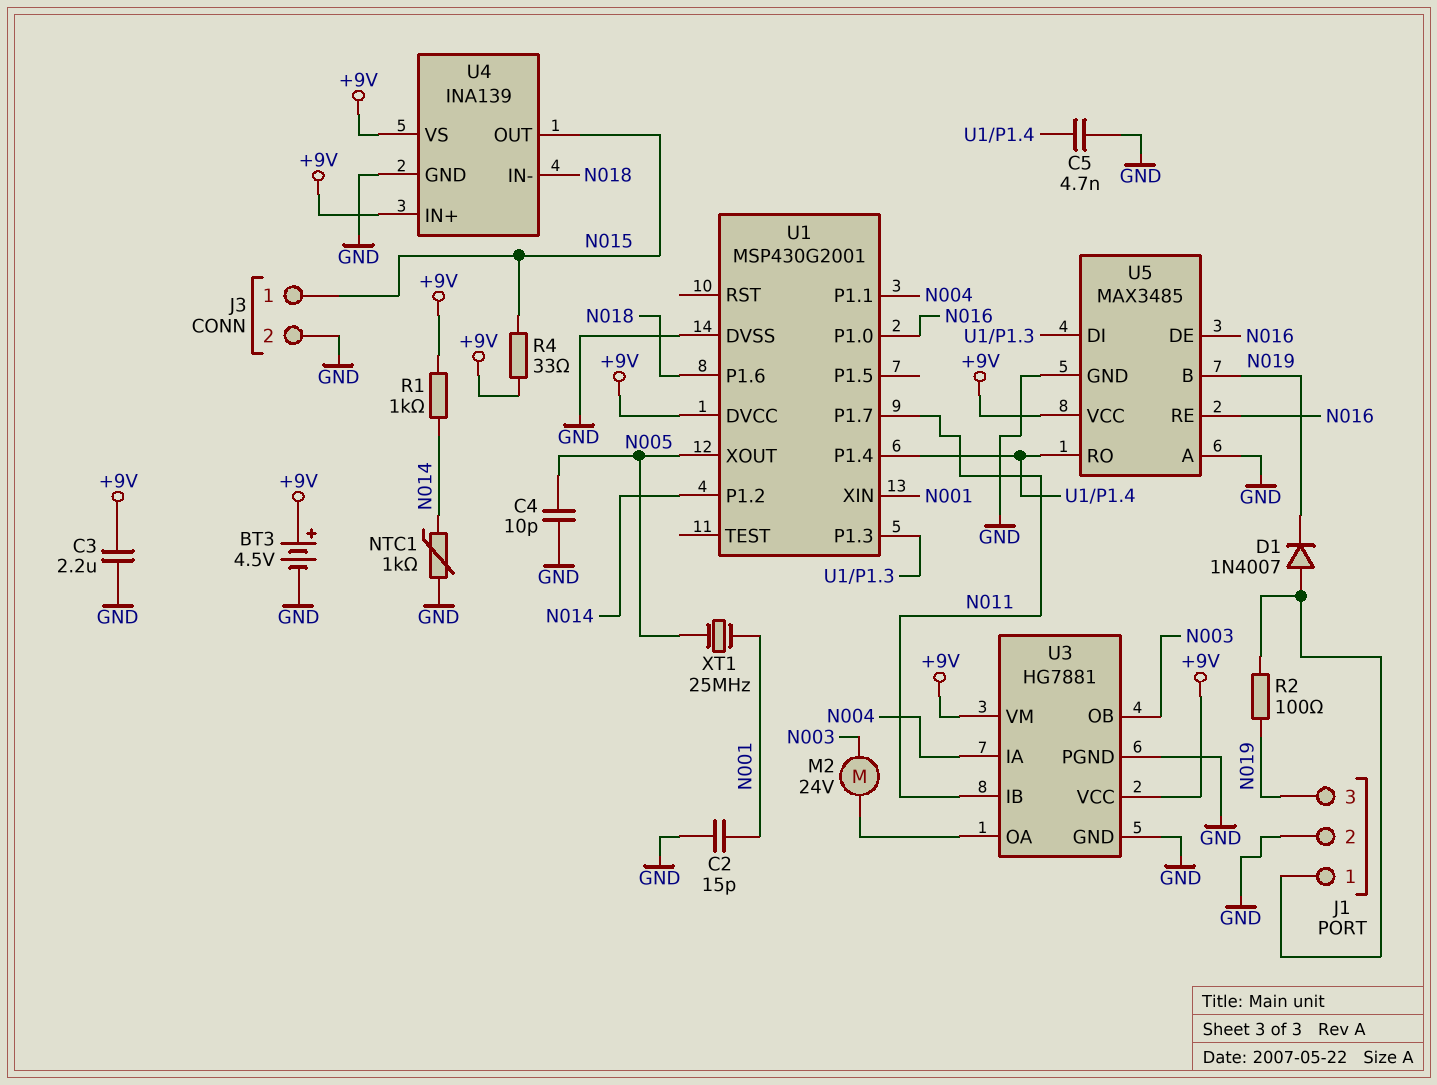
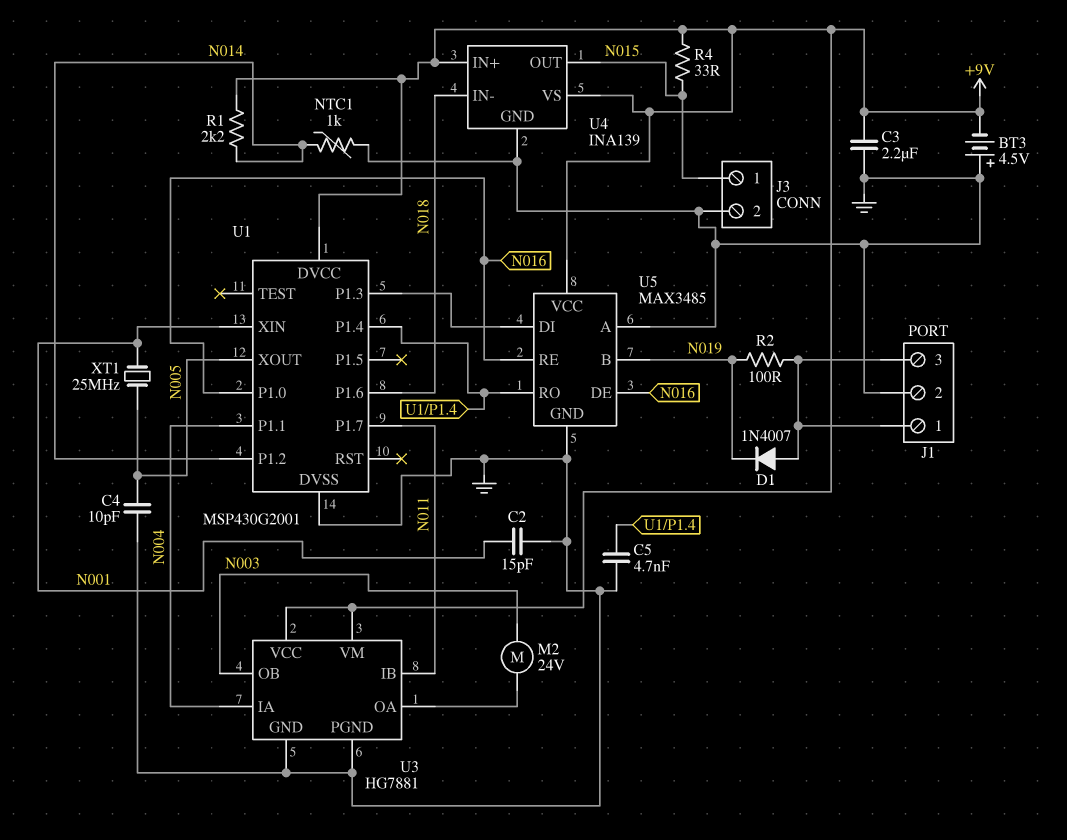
BT3: 4.5V (plus +9V, minus GND) -> 4.5V (plus GND, minus +9V)
J1 pin 3: N019 -> J1/1
R1: 1k (+9V, N014) -> 2.2k (+9V, N014)

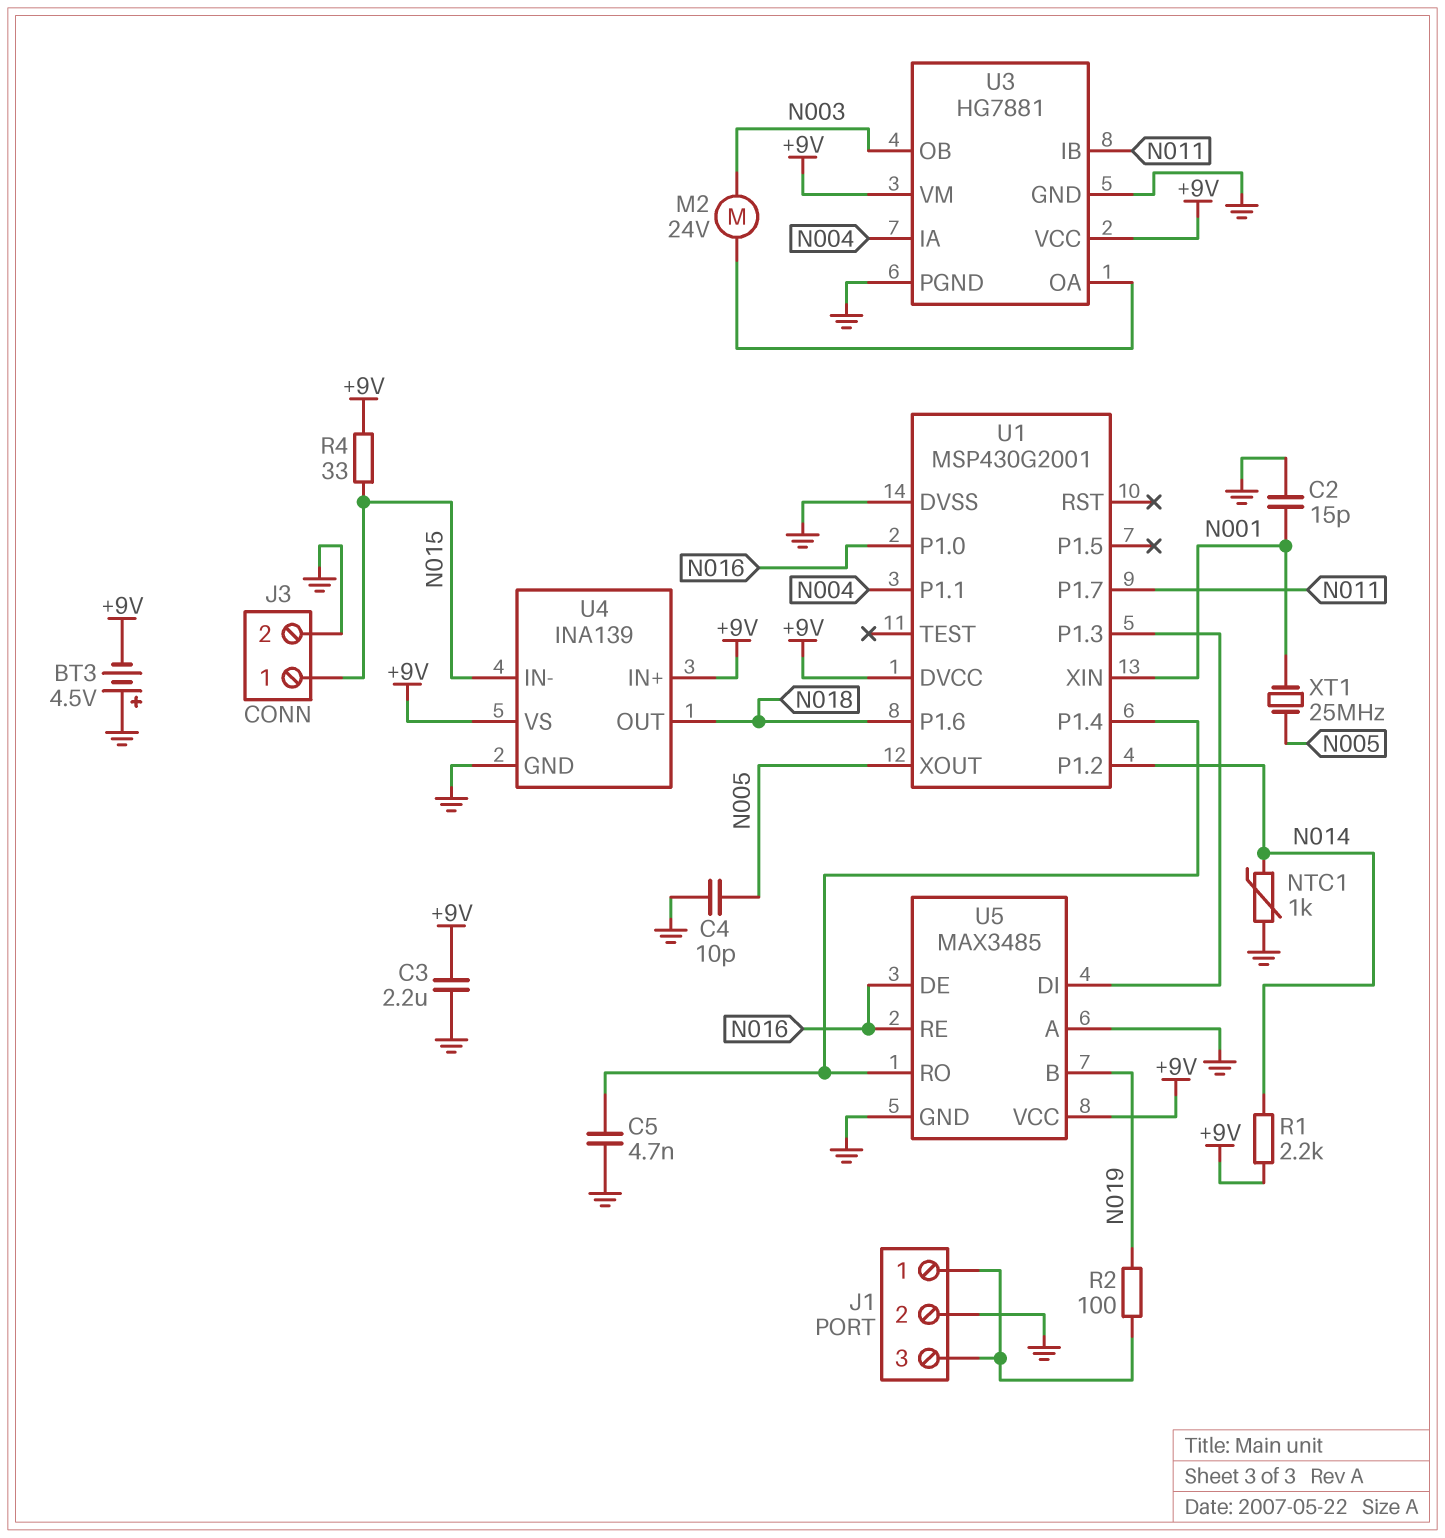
D1: diode 1N4007 (A J1/1, K N019) -> none
U4 pin IN-: N018 -> N015
U4 pin OUT: N015 -> N018

